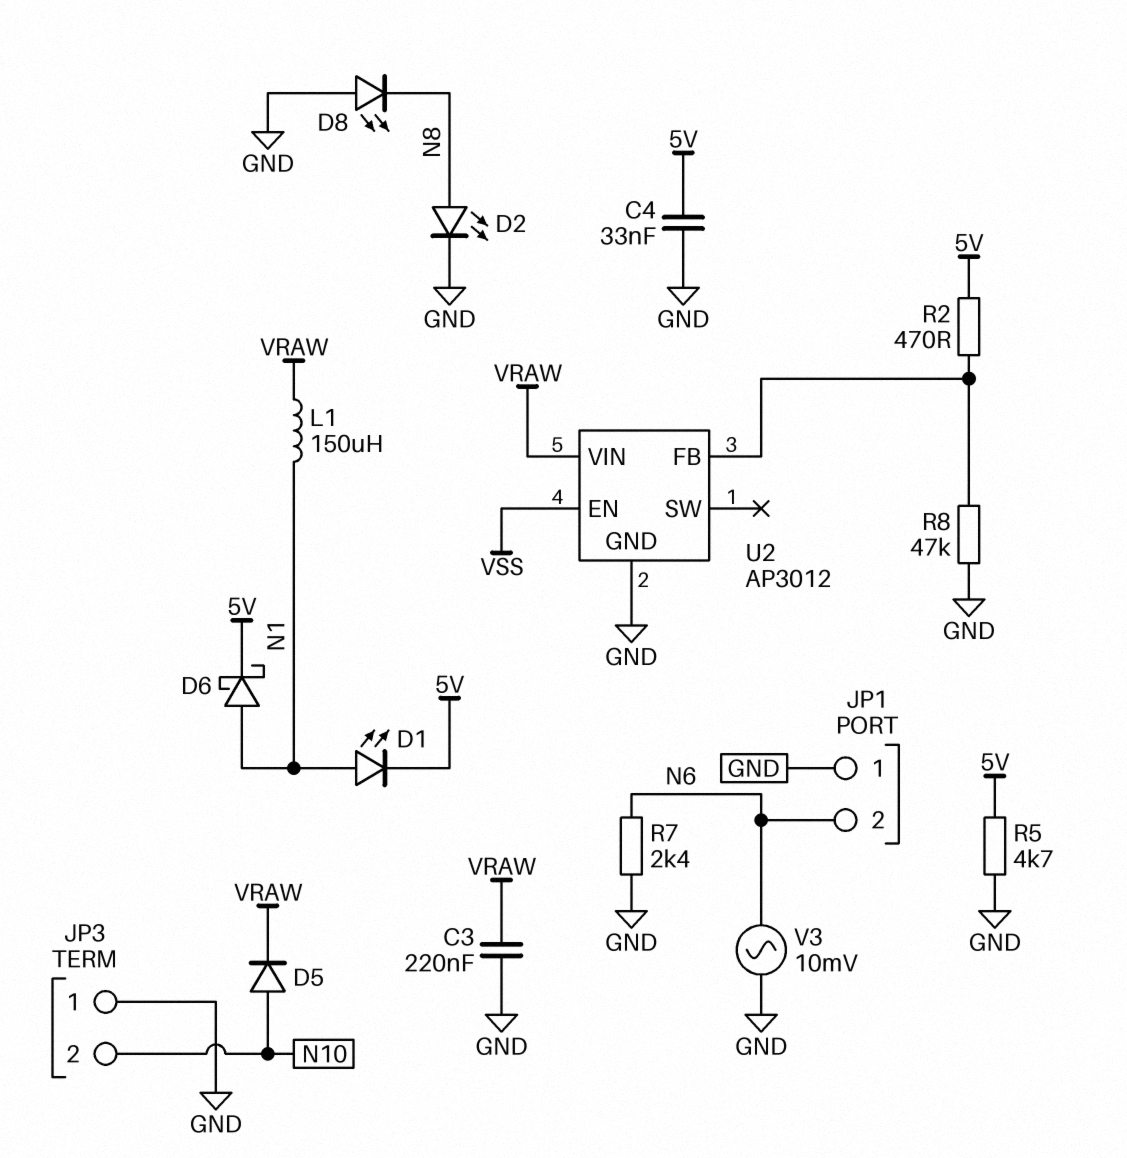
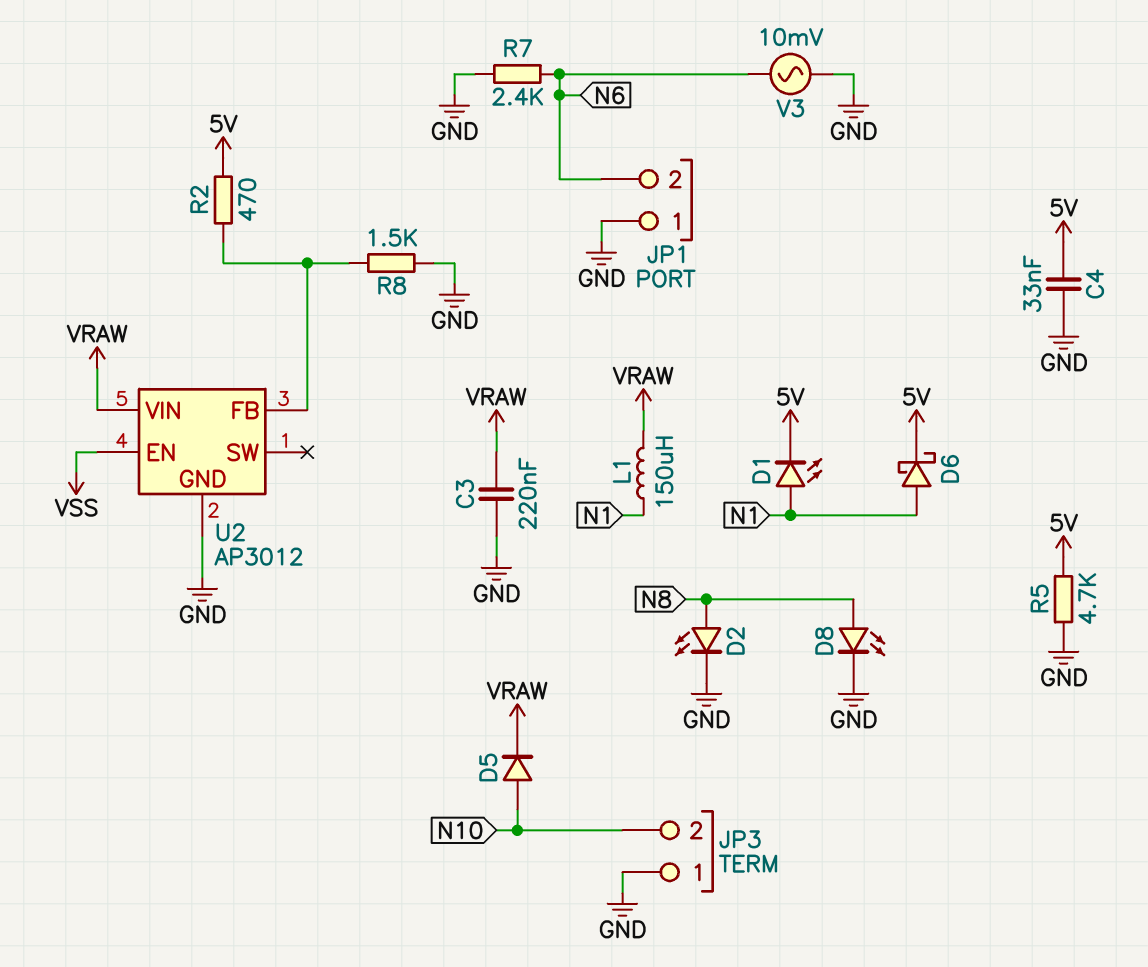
D8: LED (A GND, K N8) -> LED (A N8, K GND)
R8: 47k (GND, U2/FB) -> 1.5k (GND, U2/FB)

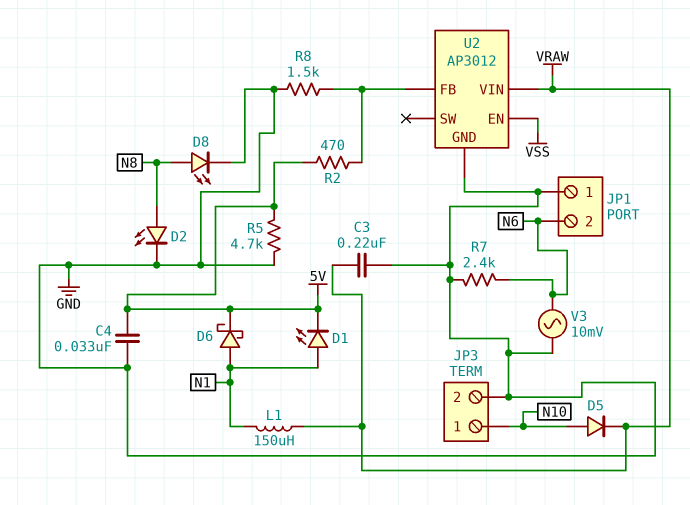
JP3 pin 1: GND -> N10
JP3 pin 2: N10 -> GND

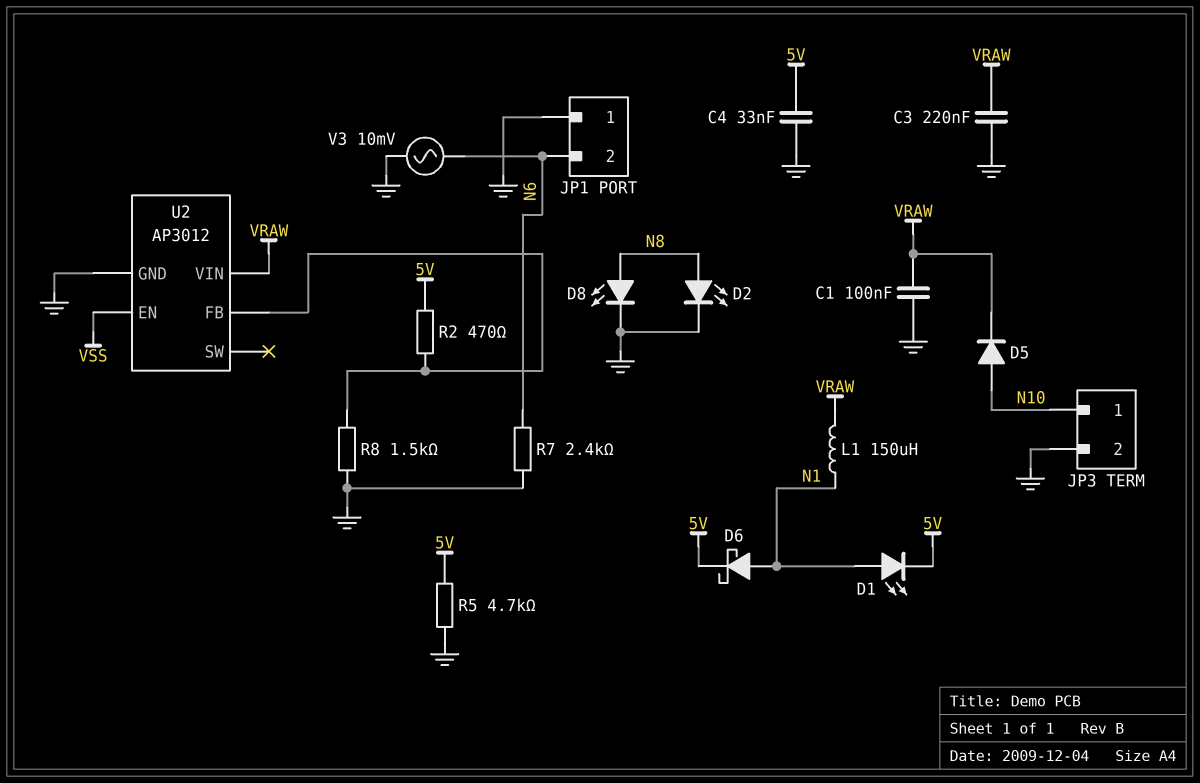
C1: none -> 100nF (GND, VRAW)

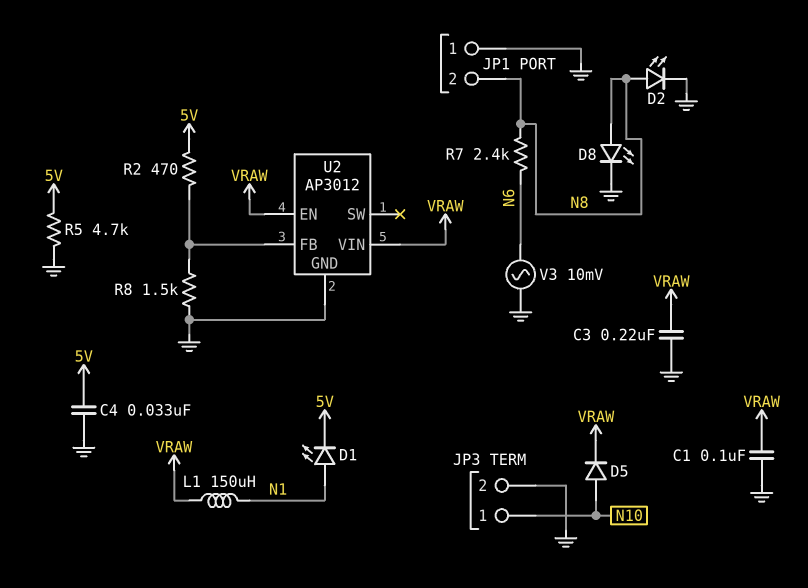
D6: schottky (A N1, K 5V) -> none
JP1 pin 2: N6 -> N8
R7: 2.4k (GND, N6) -> 2.4k (N6, N8)
U2 pin EN: VSS -> VRAW

